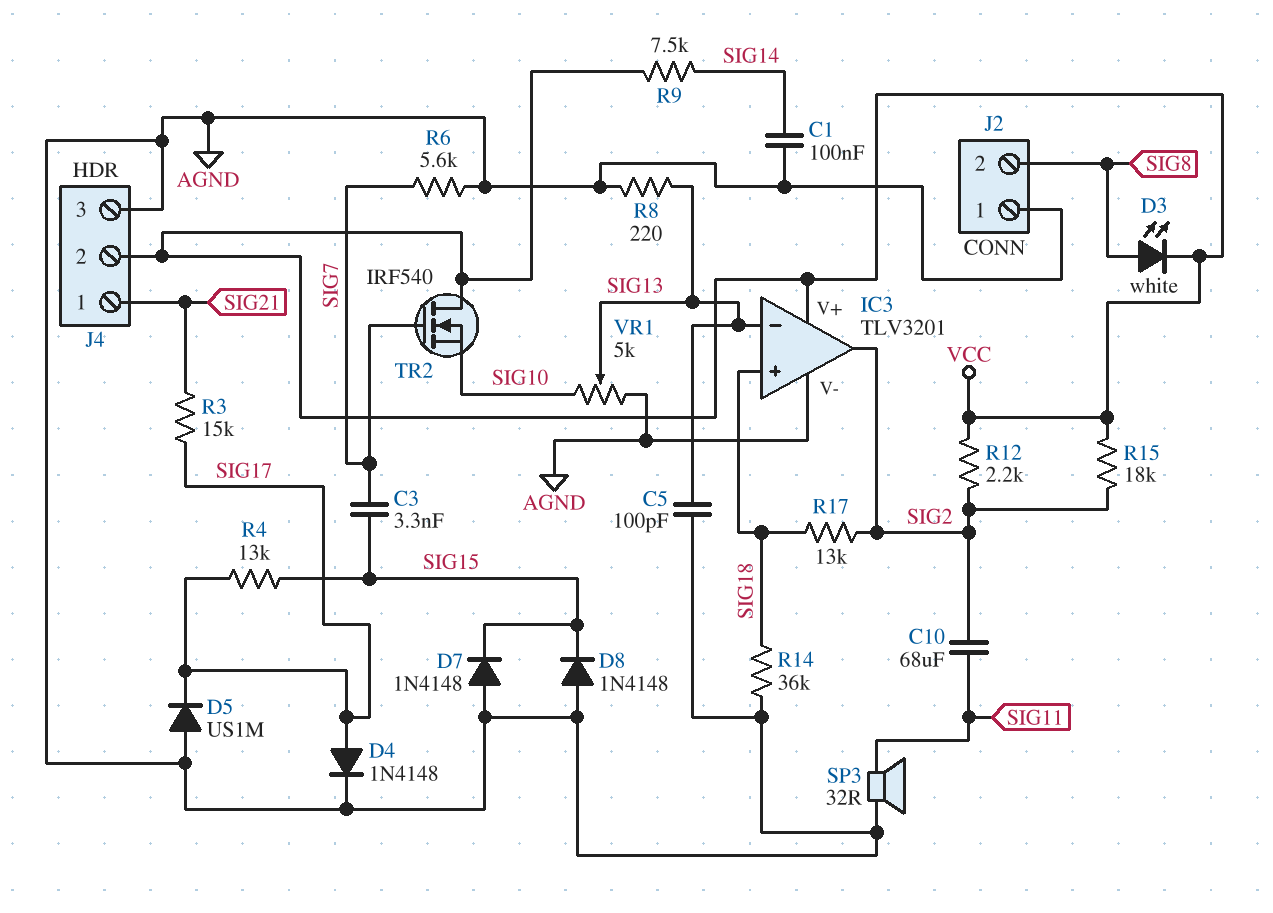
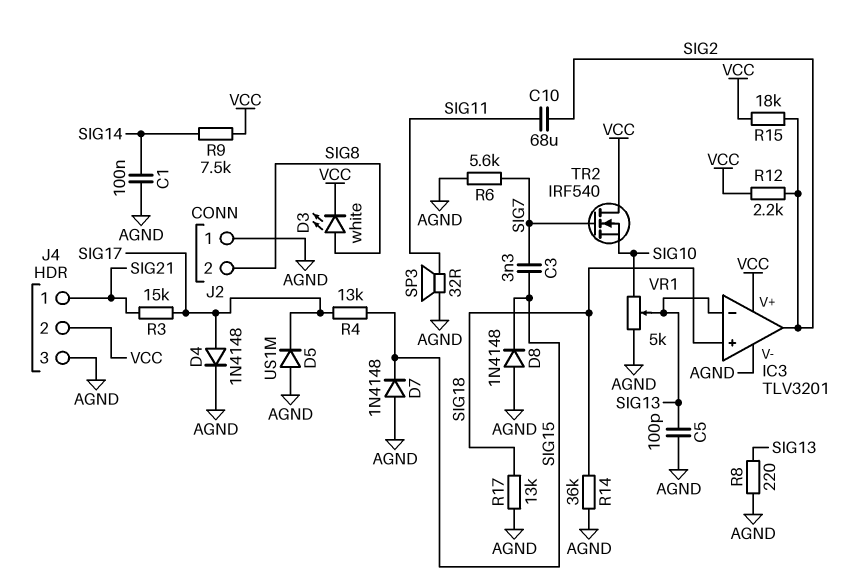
R17: 13k (SIG2, SIG18) -> 13k (AGND, SIG18)

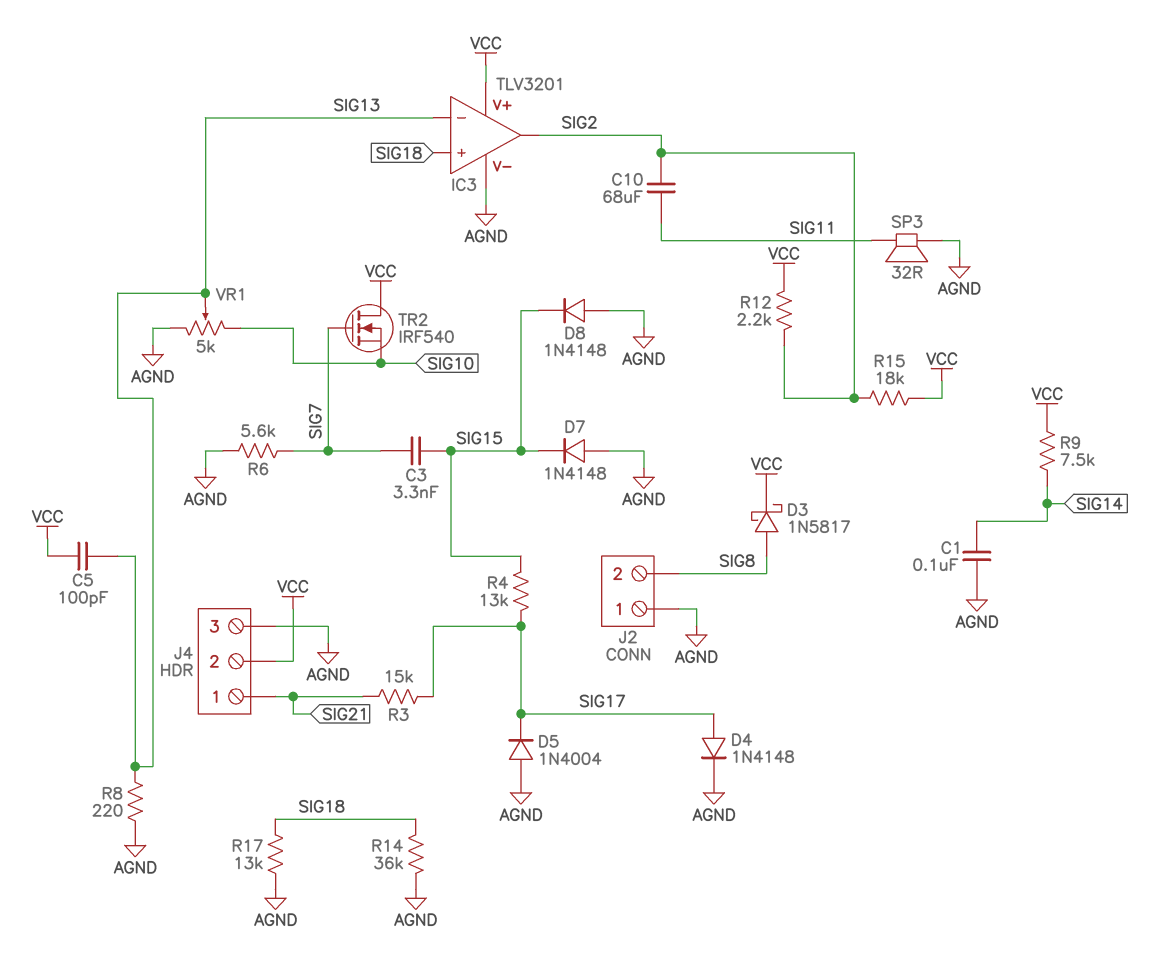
C5: 100pF (AGND, SIG13) -> 100pF (SIG13, VCC)
D3: LED white (A SIG8, K VCC) -> schottky 1N5817 (A SIG8, K VCC)
D5: diode US1M (A AGND, K SIG17) -> diode 1N4004 (A AGND, K SIG17)

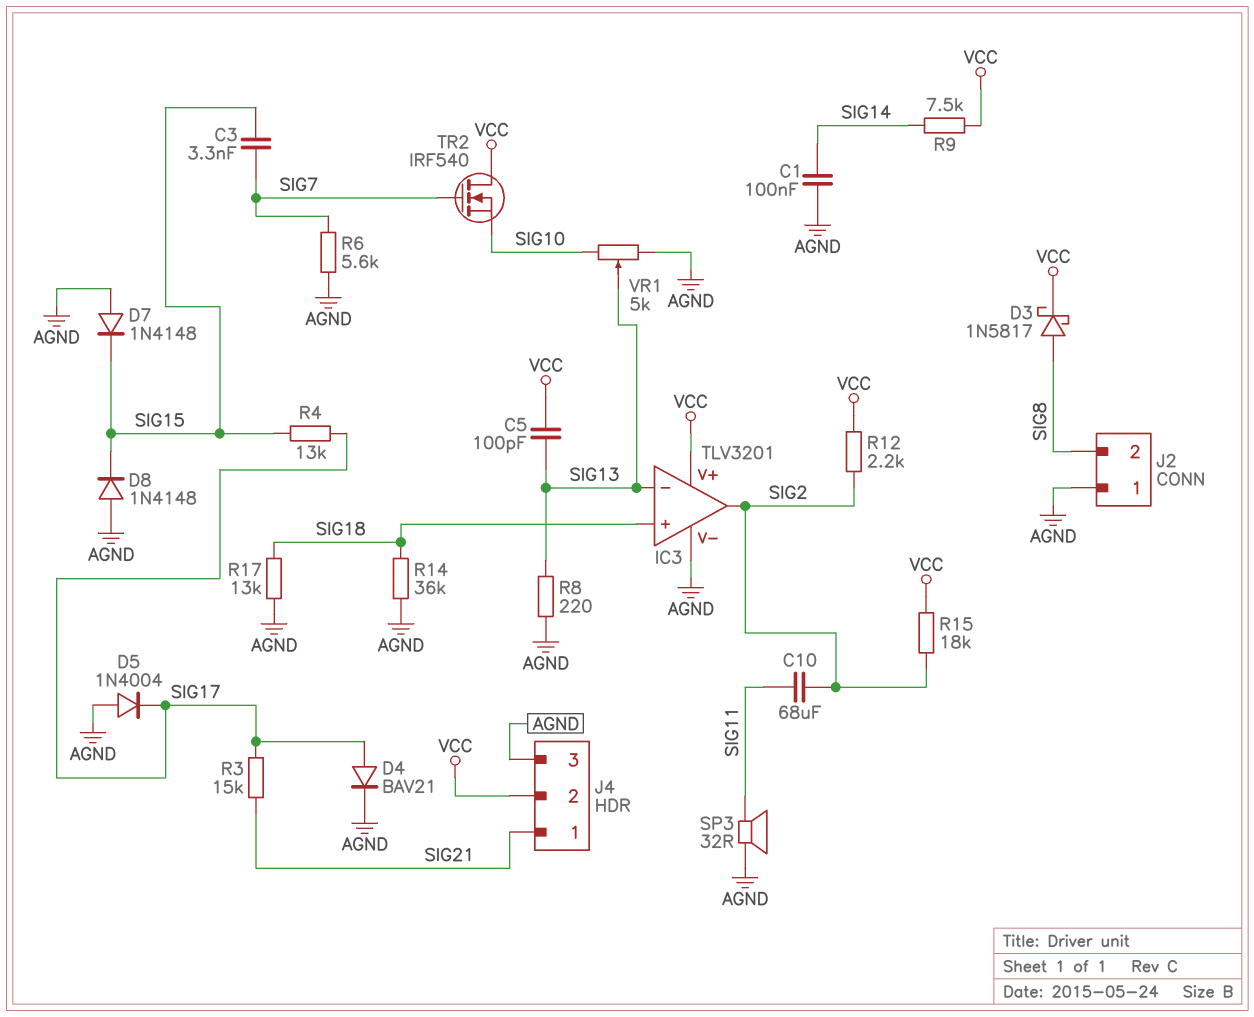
D4: diode 1N4148 (A SIG17, K AGND) -> diode BAV21 (A SIG17, K AGND)

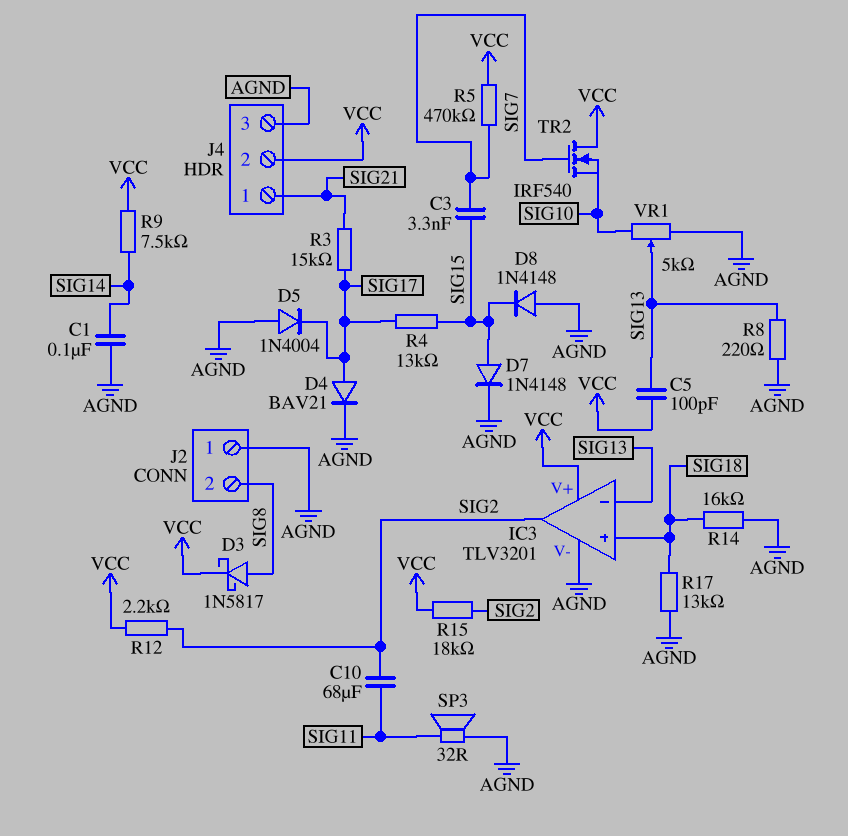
D7: diode 1N4148 (A AGND, K SIG15) -> diode 1N4148 (A SIG15, K AGND)
R5: none -> 470k (SIG7, VCC)
R6: 5.6k (AGND, SIG7) -> none
R14: 36k (AGND, SIG18) -> 16k (AGND, SIG18)

